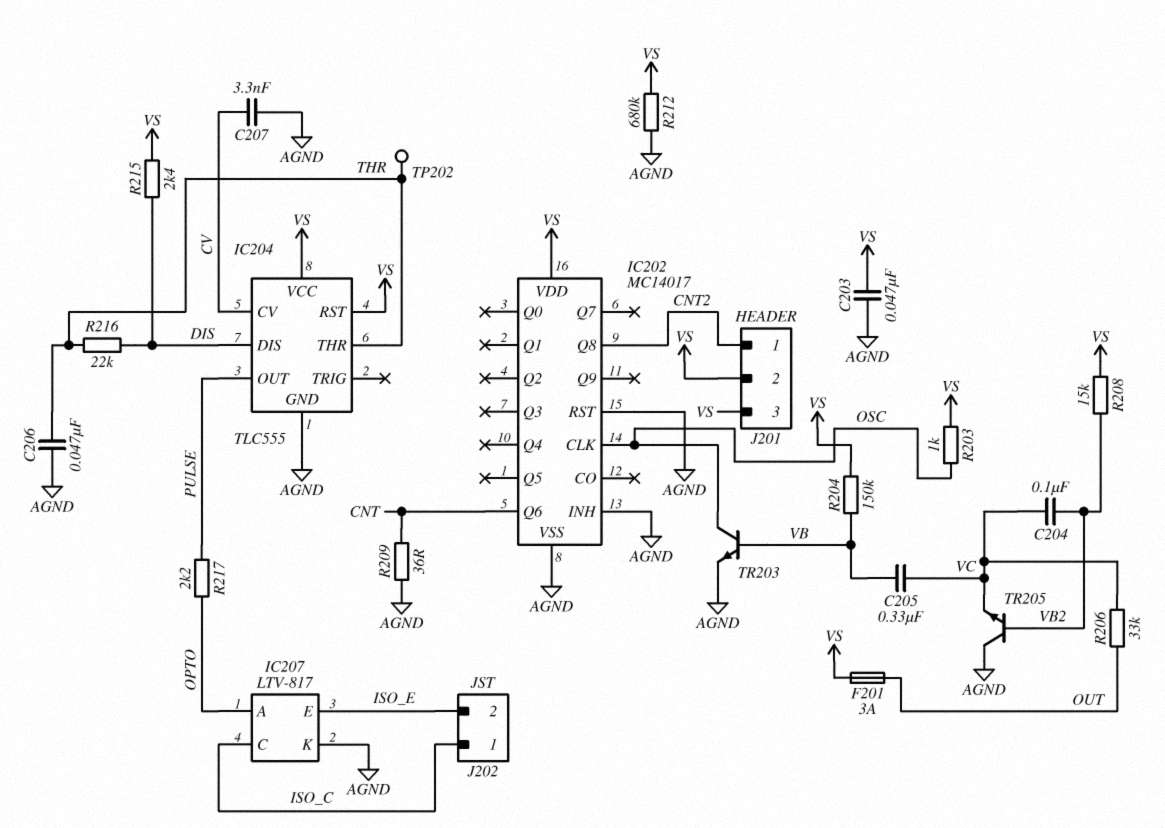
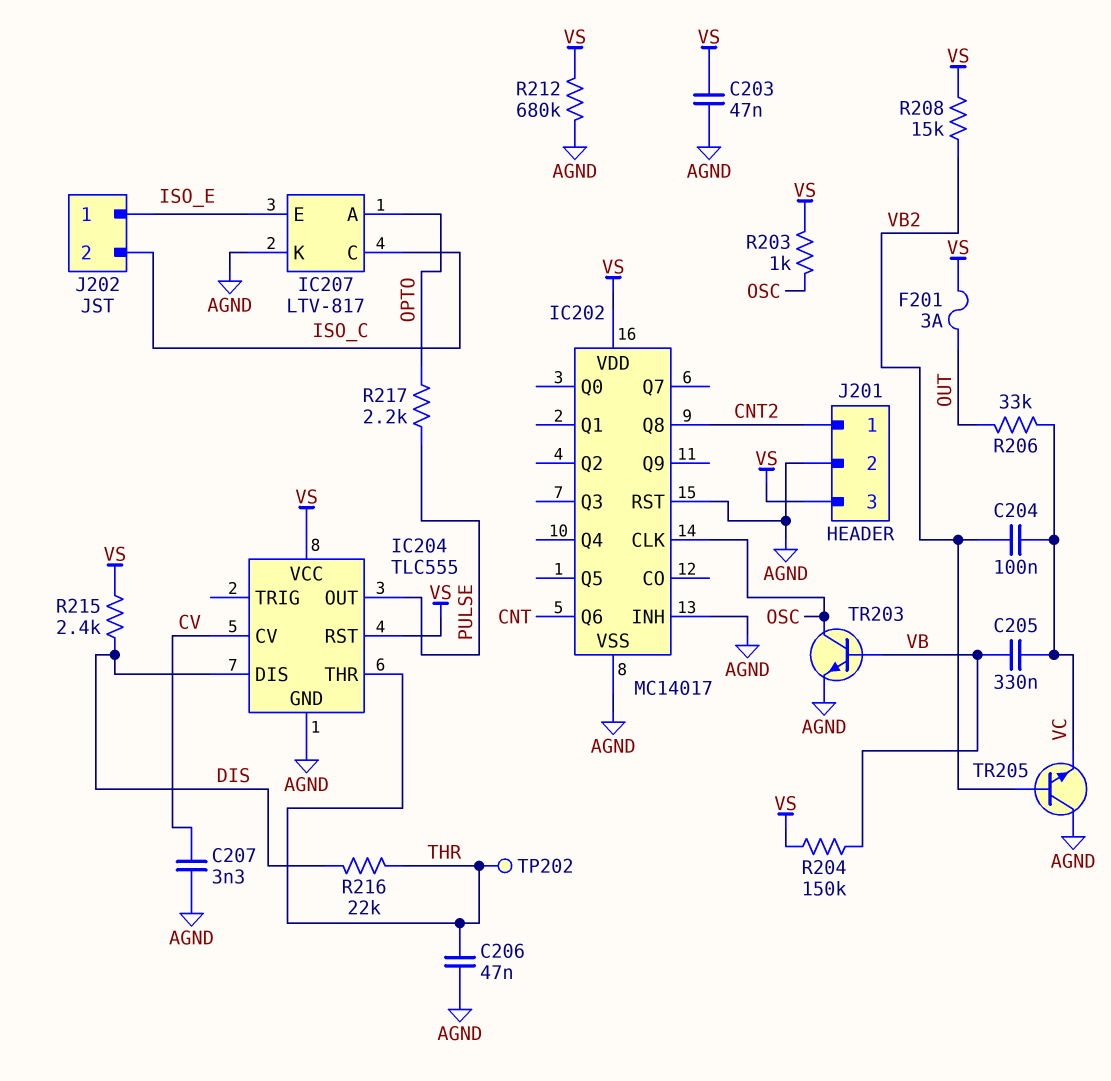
J201 pin 2: VS -> AGND
J202 pin 1: ISO_C -> ISO_E
J202 pin 2: ISO_E -> ISO_C
R209: 36 (AGND, CNT) -> none

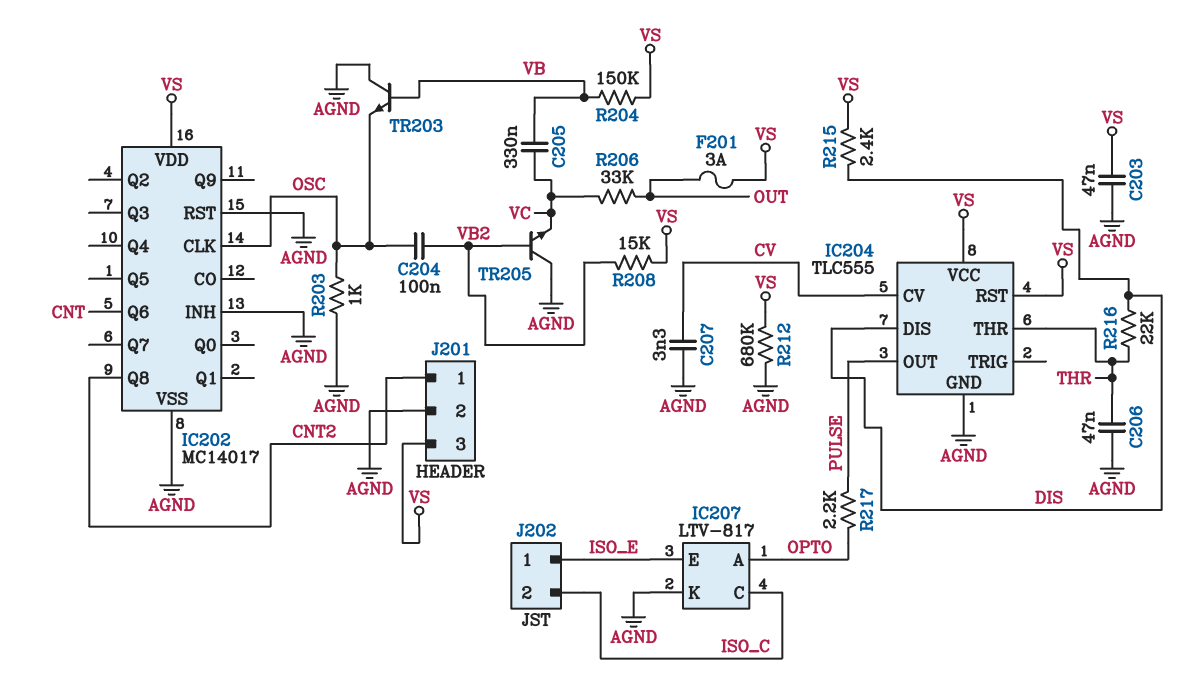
C204: 100nF (VB2, VC) -> 100nF (OSC, VB2)
R203: 1k (OSC, VS) -> 1k (AGND, OSC)
TP202: test point (THR) -> none
TR203: NPN (B VB, C OSC, E AGND) -> NPN (B VB, C AGND, E OSC)

